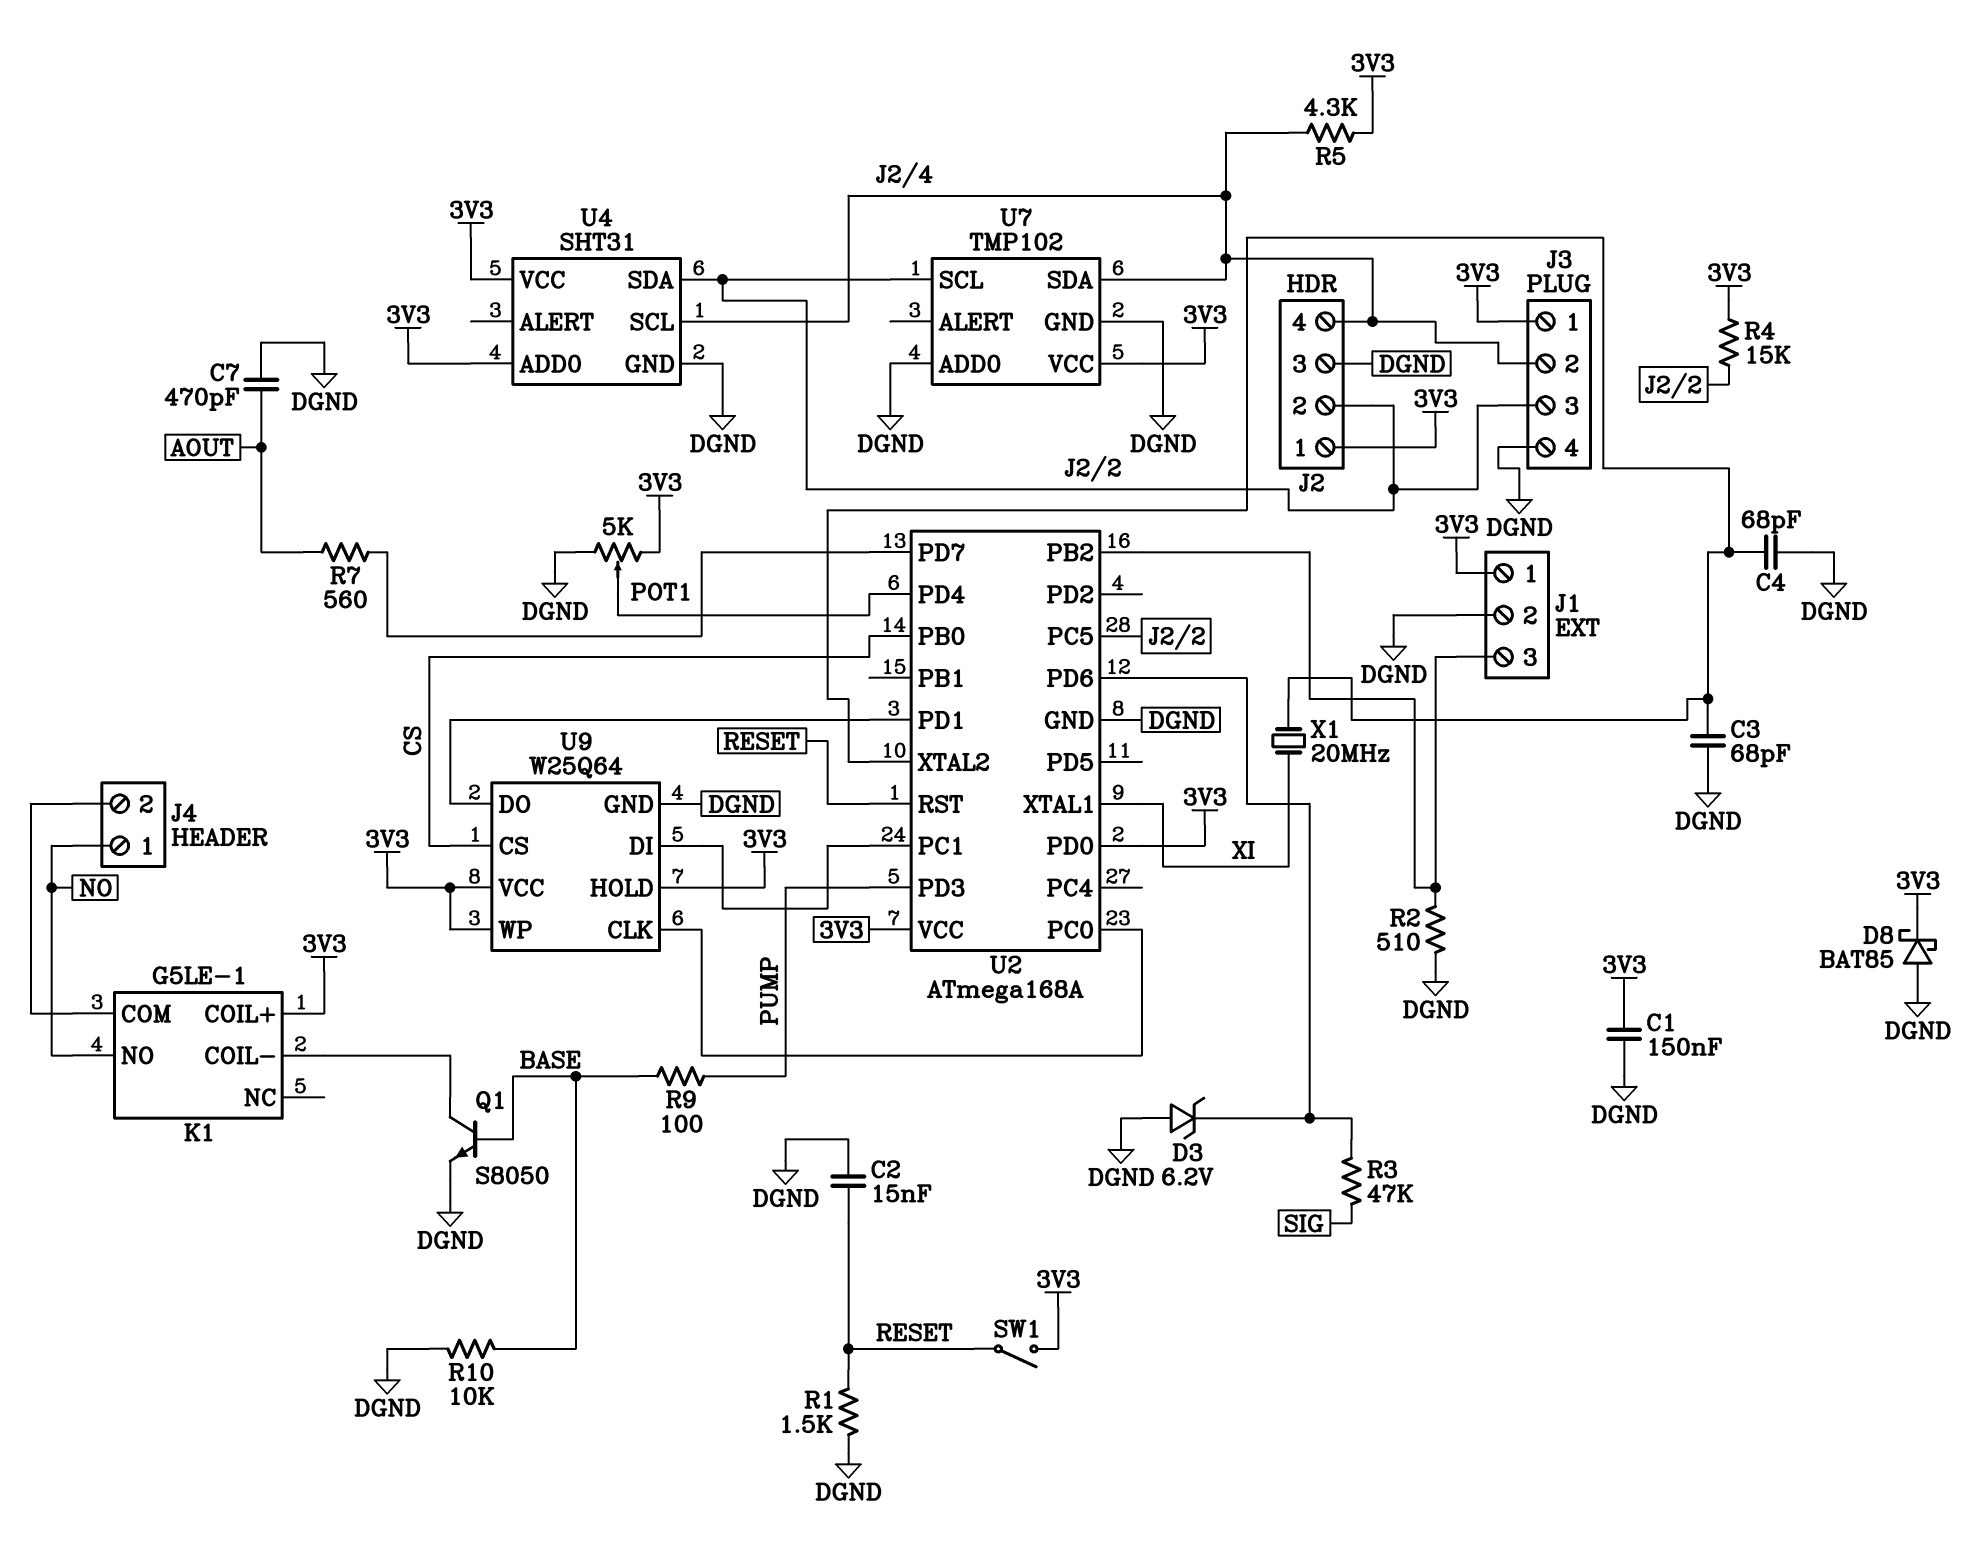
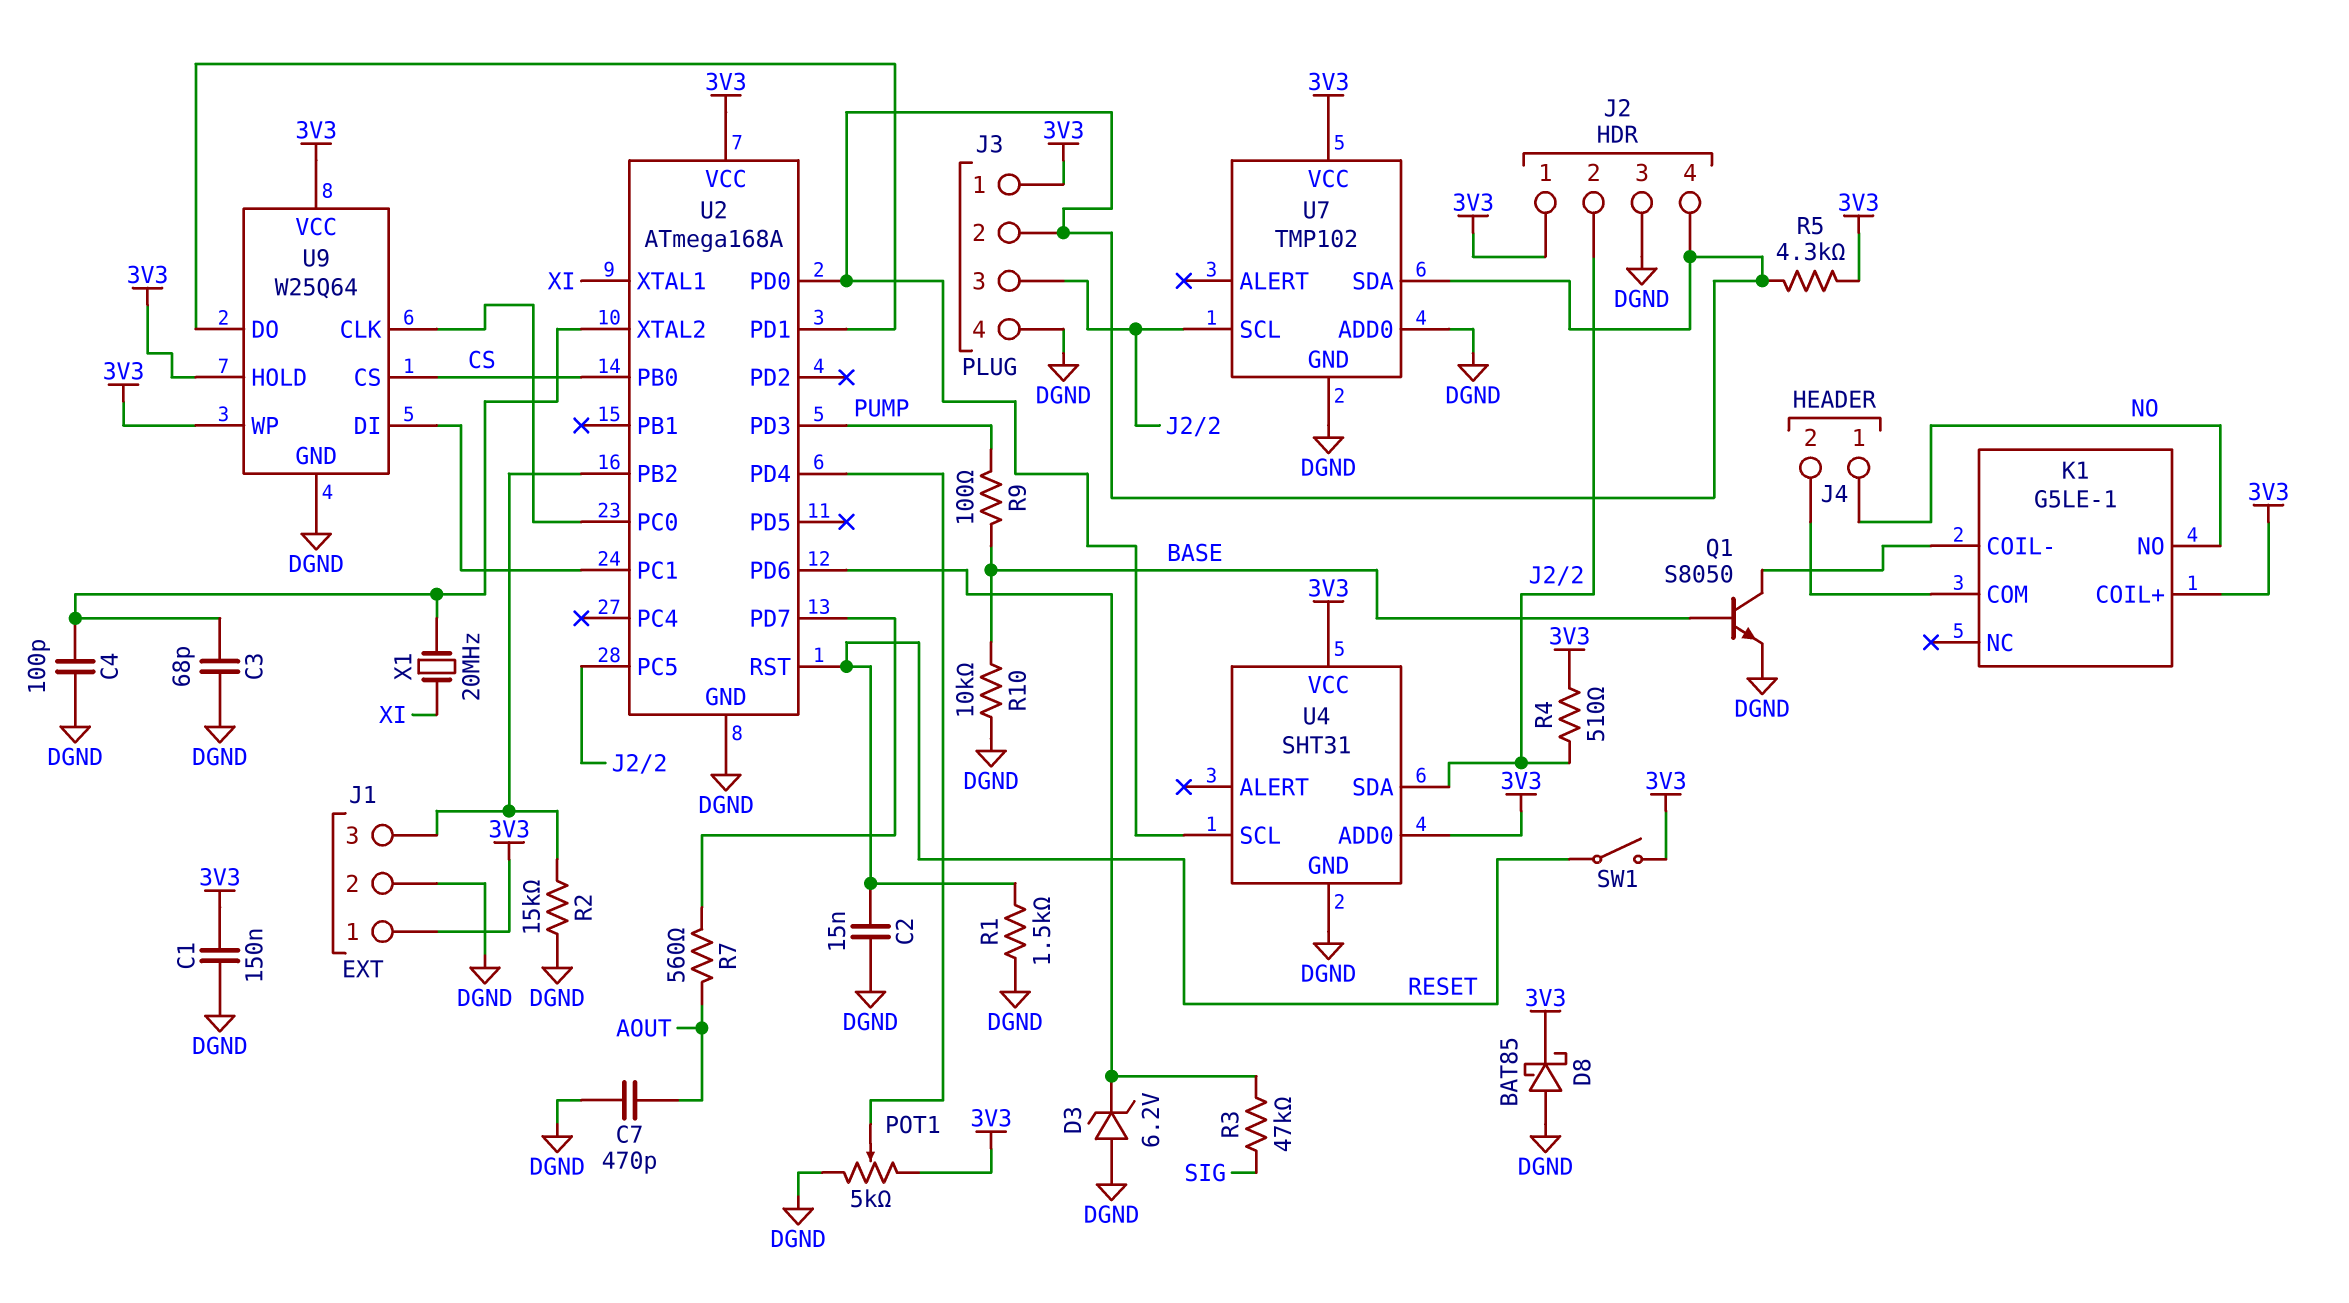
C4: 68pF (DGND, U2/XTAL2) -> 100pF (DGND, U2/XTAL2)
R2: 510 (DGND, J1/3) -> 15k (DGND, J1/3)
R4: 15k (3V3, J2/2) -> 510 (3V3, J2/2)
U2 pin PD0: 3V3 -> J2/4

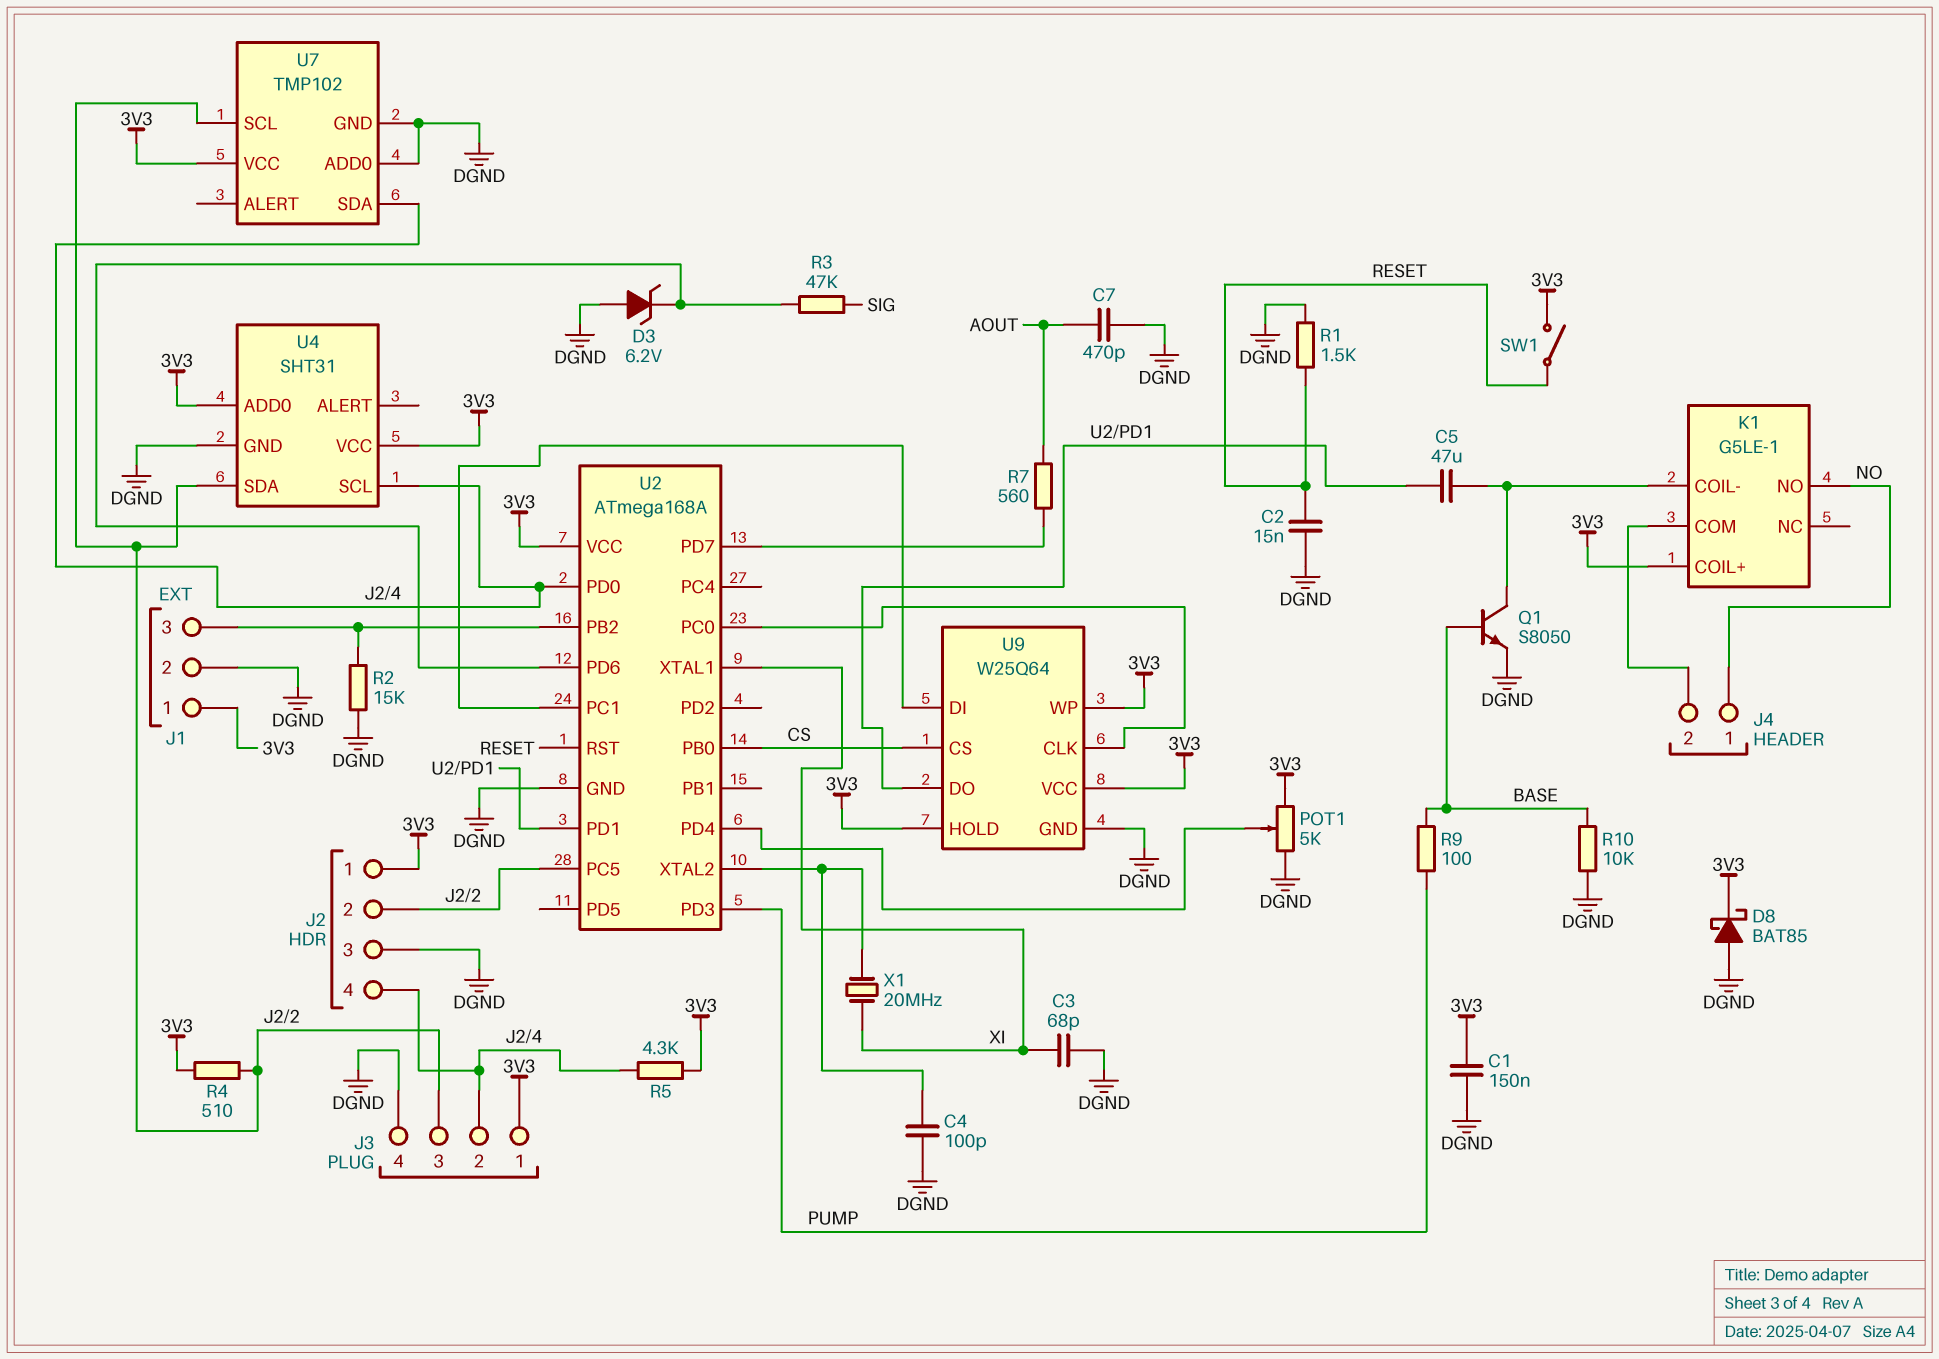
C3: 68pF (DGND, U2/XTAL2) -> 68pF (DGND, XI)
C5: none -> 47uF (K1/COIL-, U2/PD1)

